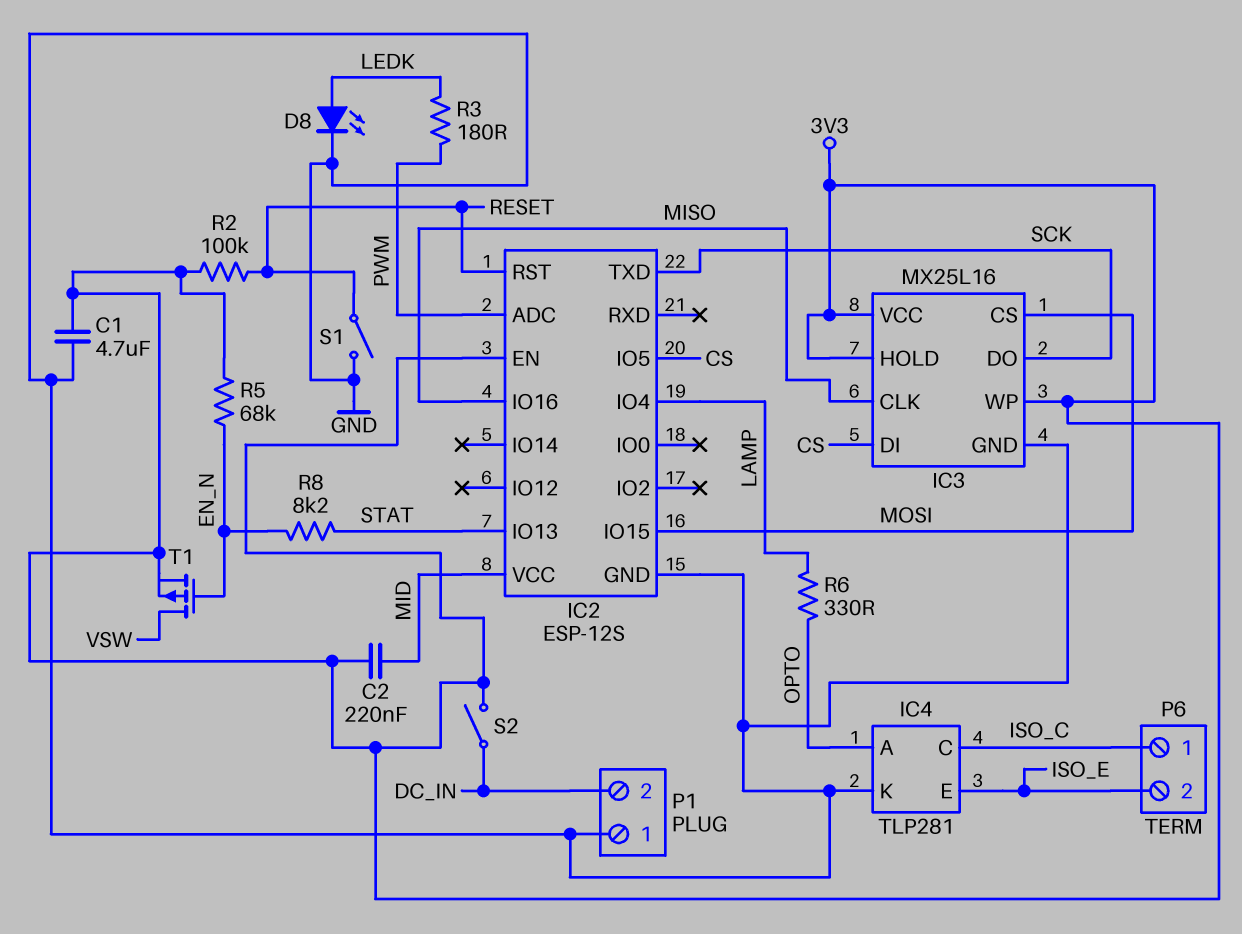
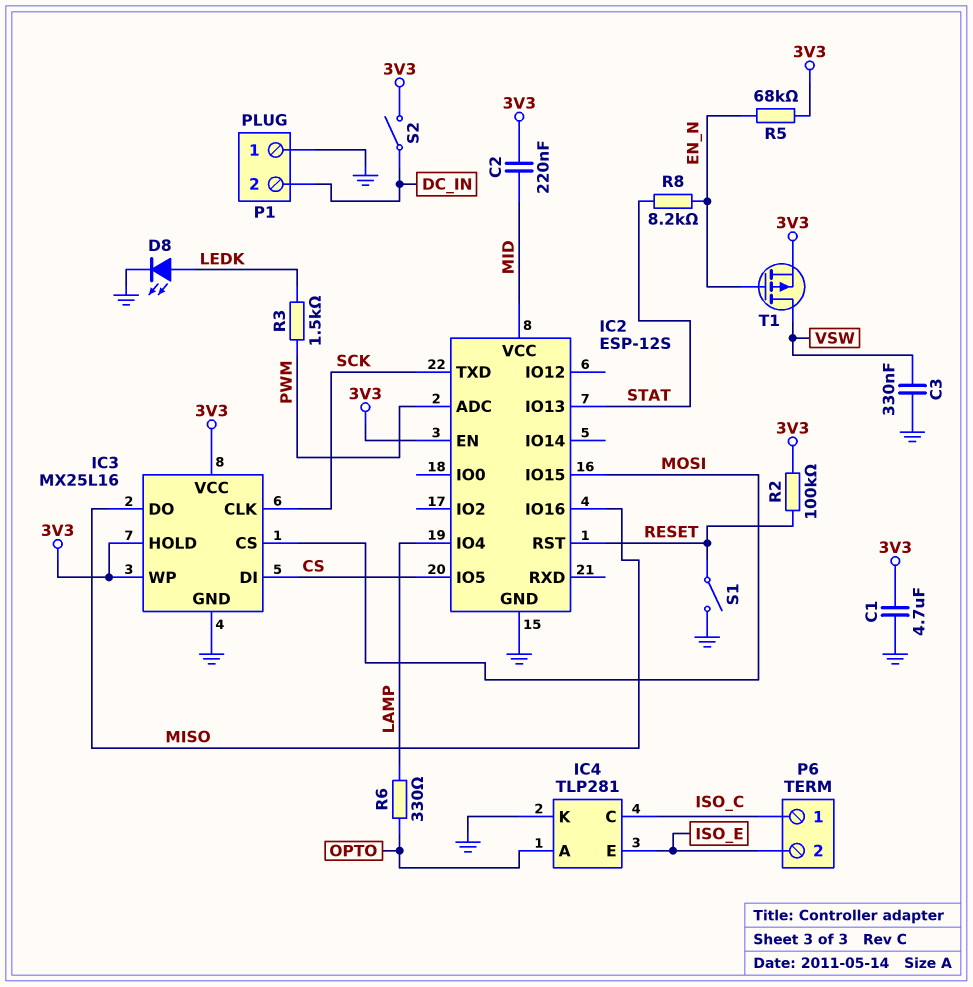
C3: none -> 330nF (GND, VSW)
IC3 pin CLK: MISO -> SCK
IC3 pin DO: SCK -> MISO
R3: 180 (LEDK, PWM) -> 1.5k (LEDK, PWM)

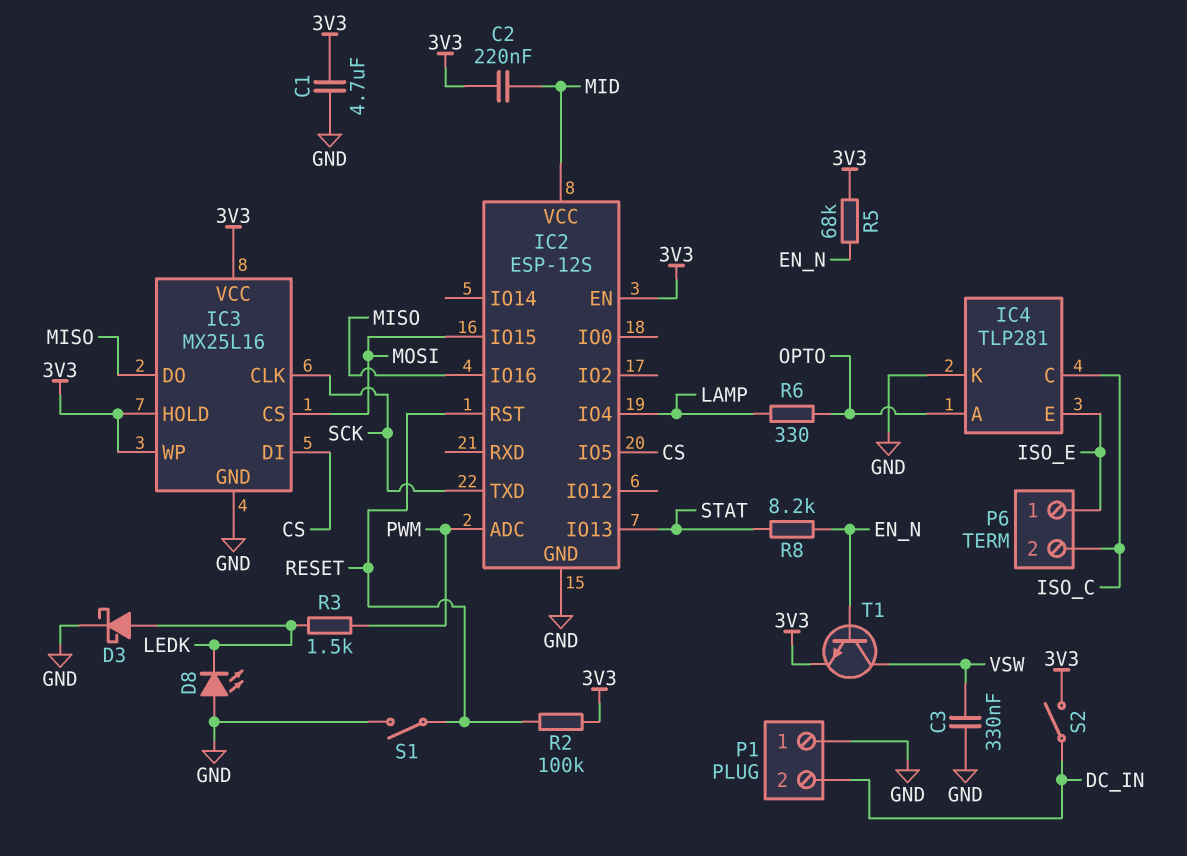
D3: none -> schottky (A LEDK, K GND)
D8: LED (A LEDK, K GND) -> LED (A GND, K LEDK)
P6 pin 1: ISO_C -> ISO_E
P6 pin 2: ISO_E -> ISO_C
T1: PMOS (G EN_N, D VSW, S 3V3) -> NPN (B EN_N, C VSW, E 3V3)

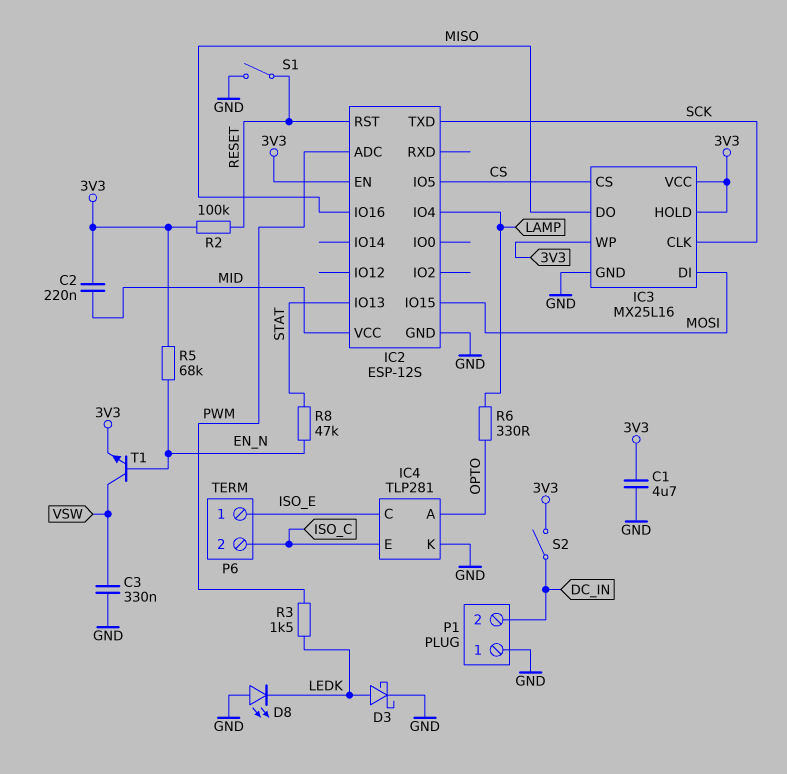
IC3 pin CS: MOSI -> CS
IC3 pin DI: CS -> MOSI
IC4 pin C: ISO_C -> ISO_E
IC4 pin E: ISO_E -> ISO_C
R8: 8.2k (EN_N, STAT) -> 47k (EN_N, STAT)

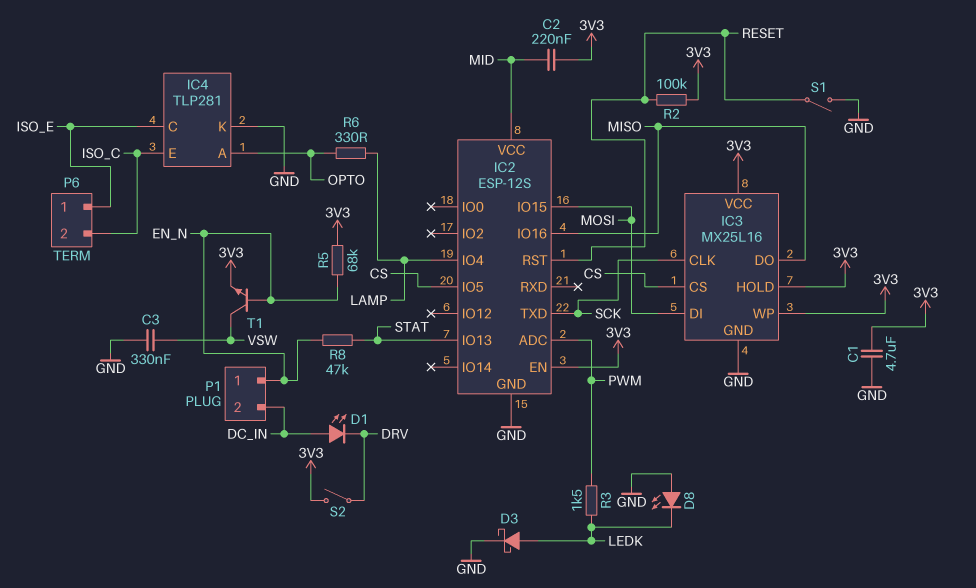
D1: none -> LED (A DC_IN, K DRV)
P1 pin 1: GND -> EN_N
S2: switch (3V3, DC_IN) -> switch (3V3, DRV)

